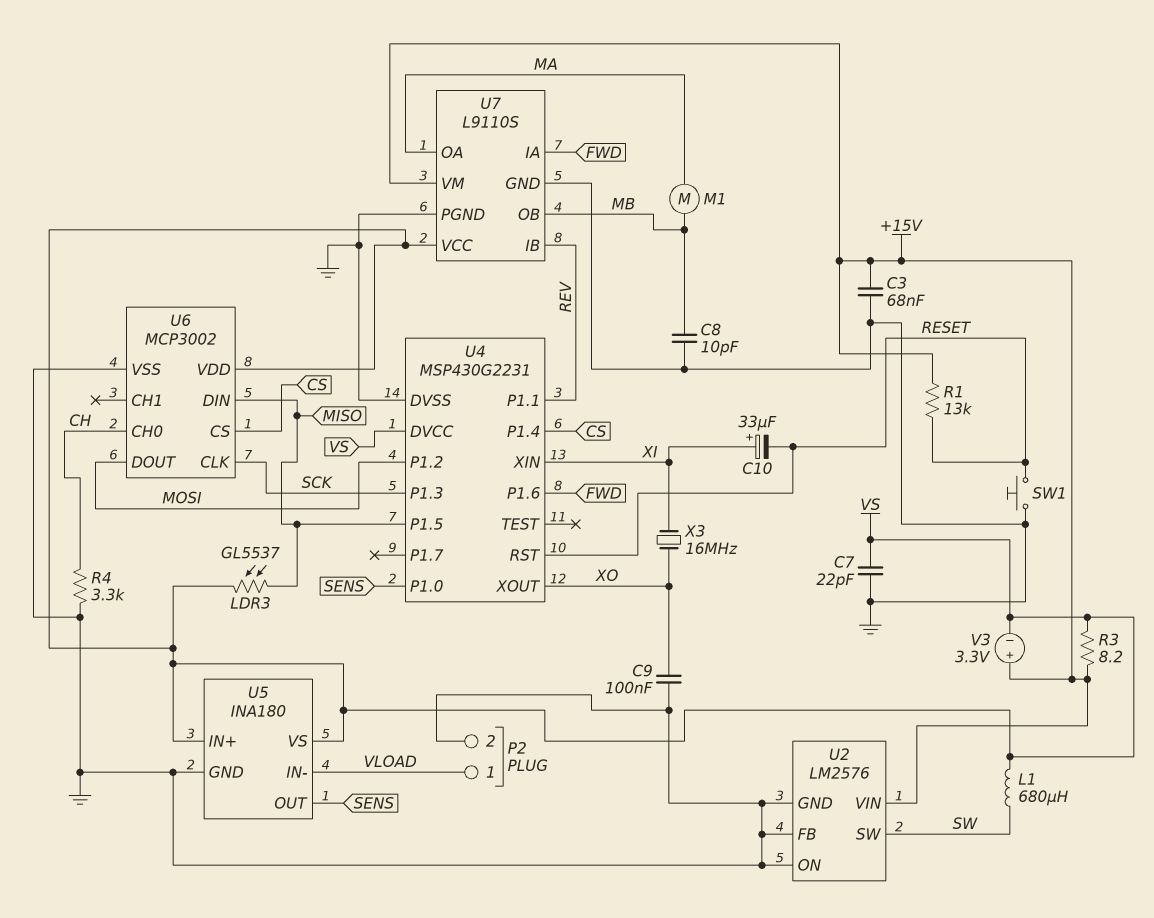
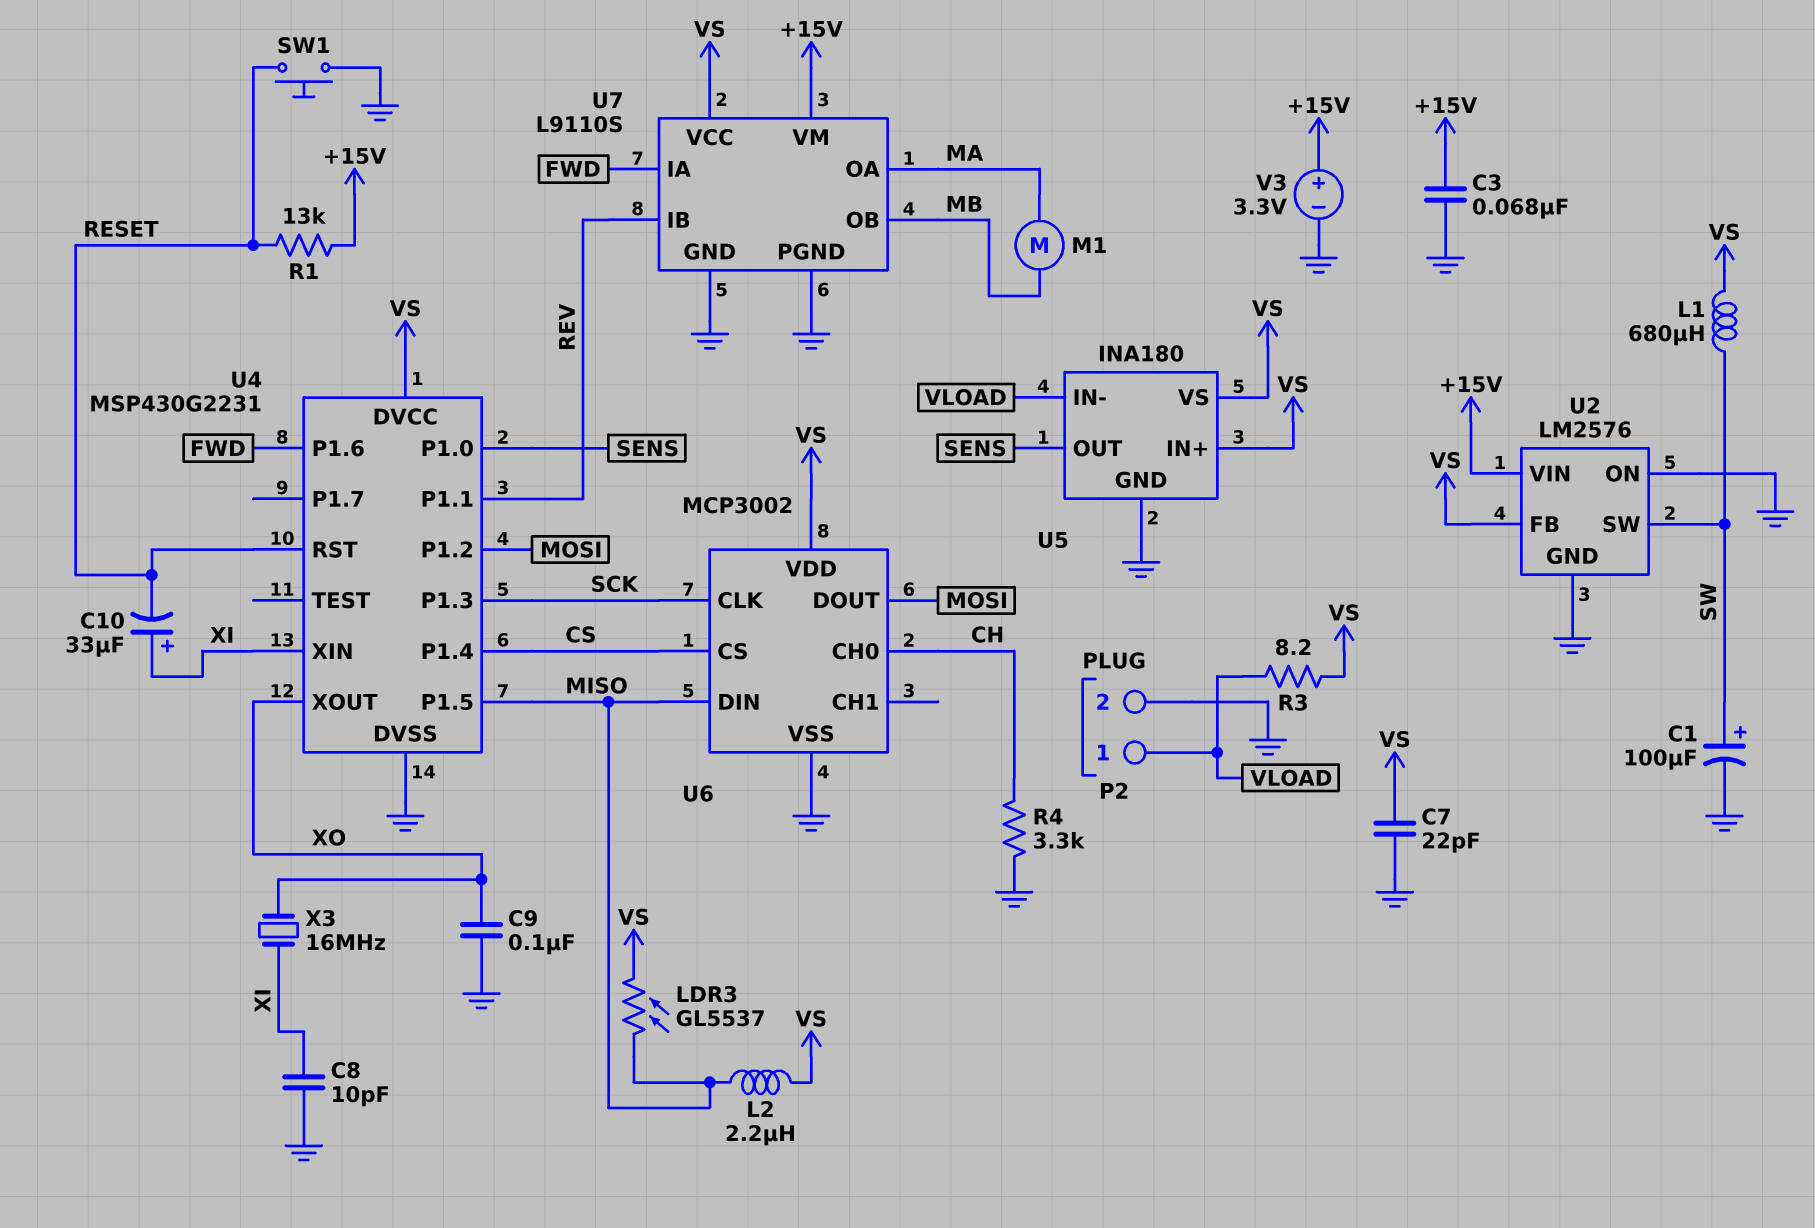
C1: none -> 100uF (plus SW, minus GND)
C8: 10pF (GND, MB) -> 10pF (GND, XI)
L2: none -> 2.2uH (MISO, VS)
R3: 8.2 (+15V, VS) -> 8.2 (VLOAD, VS)
U2 pin FB: GND -> VS
V3: 3.3V (plus +15V, minus VS) -> 3.3V (plus +15V, minus GND)

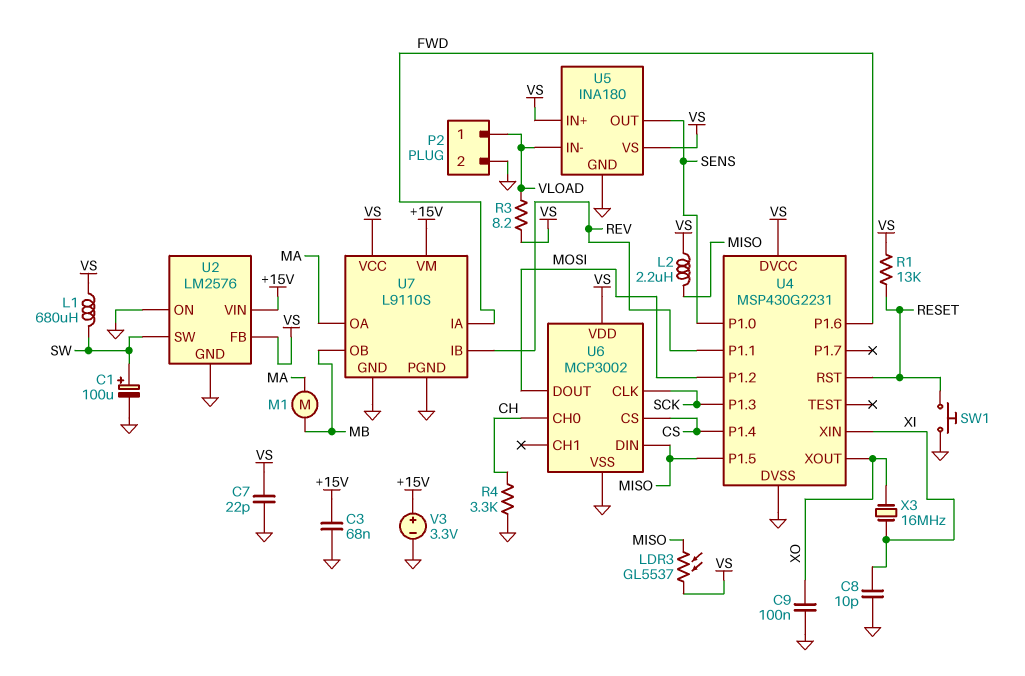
C10: 33uF (plus XI, minus RESET) -> none
R1: 13k (+15V, RESET) -> 13k (RESET, VS)

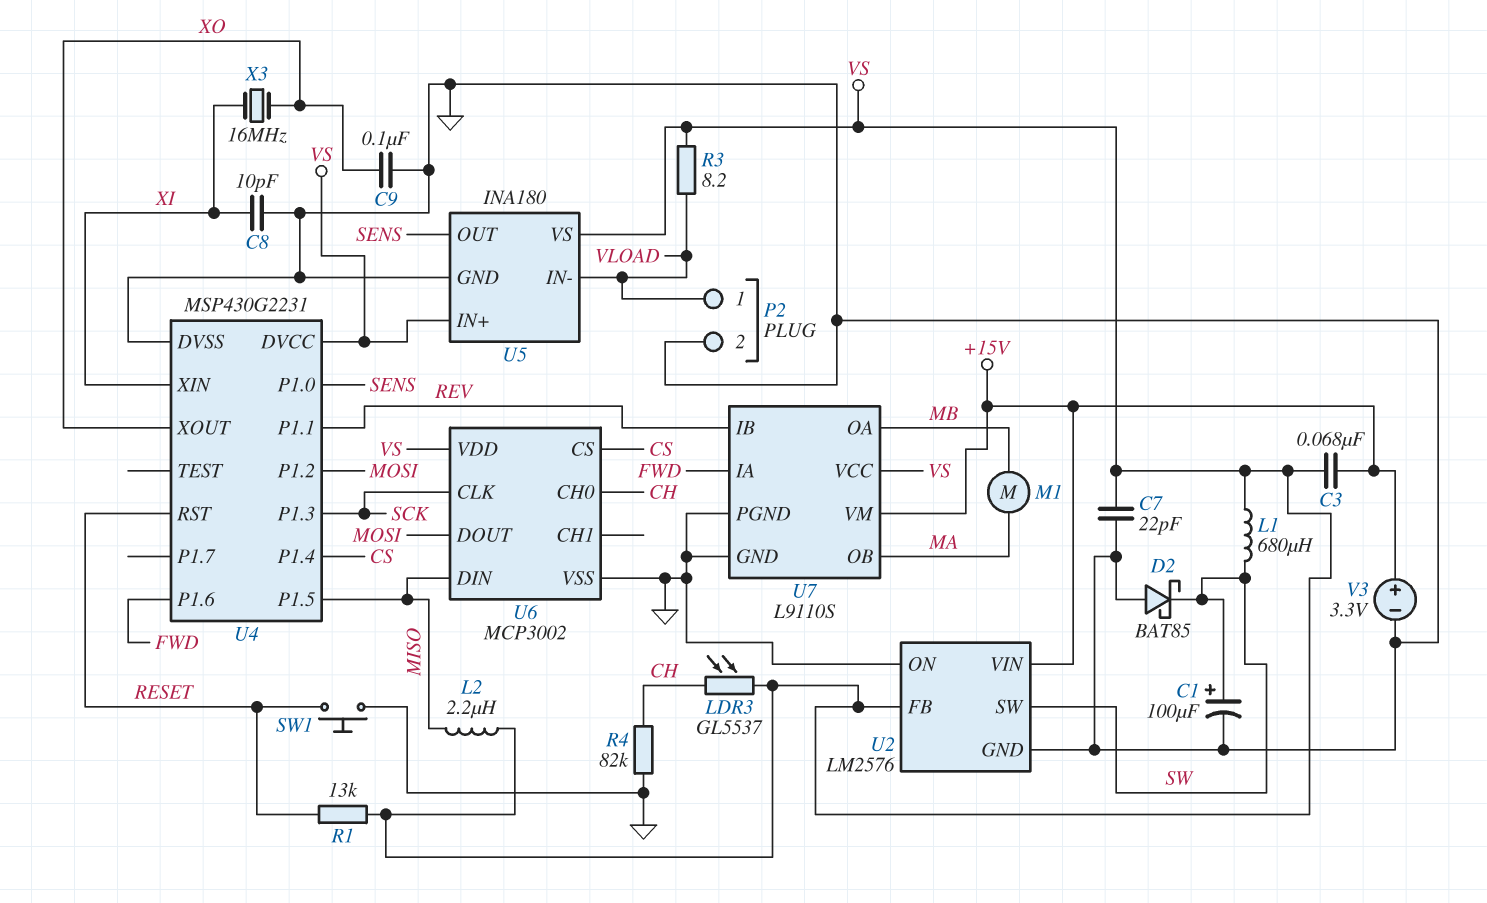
C3: 68nF (+15V, GND) -> 68nF (+15V, VS)
D2: none -> schottky BAT85 (A GND, K SW)
LDR3: GL5537 (MISO, VS) -> GL5537 (CH, VS)
R4: 3.3k (CH, GND) -> 82k (CH, GND)
U7 pin OA: MA -> MB
U7 pin OB: MB -> MA

